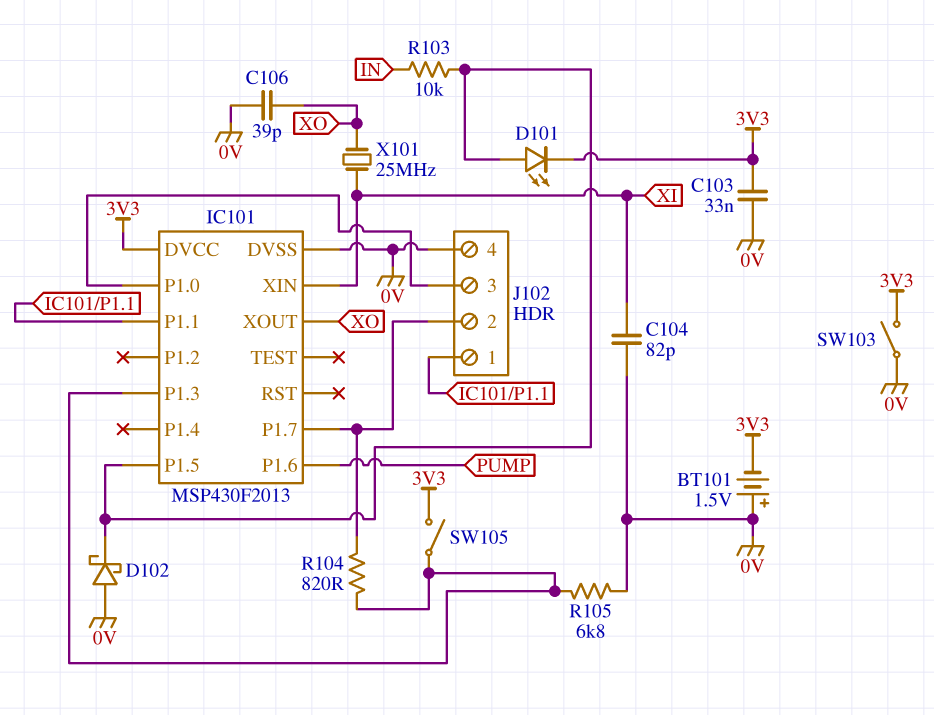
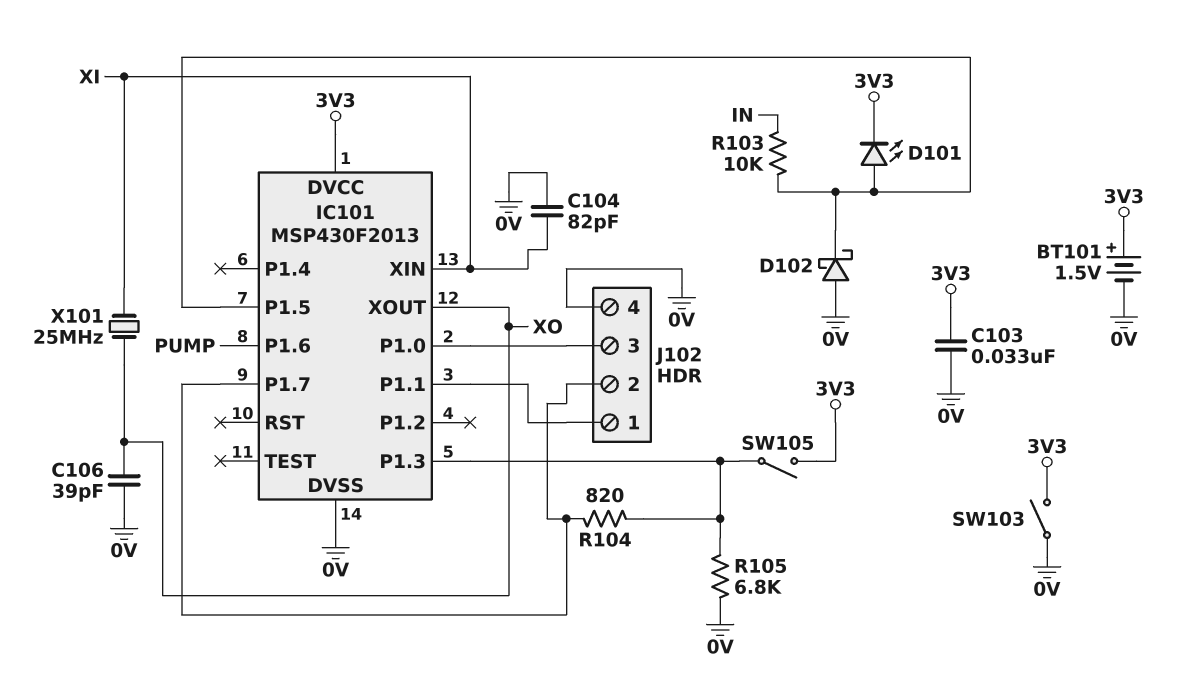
BT101: 1.5V (plus 0V, minus 3V3) -> 1.5V (plus 3V3, minus 0V)

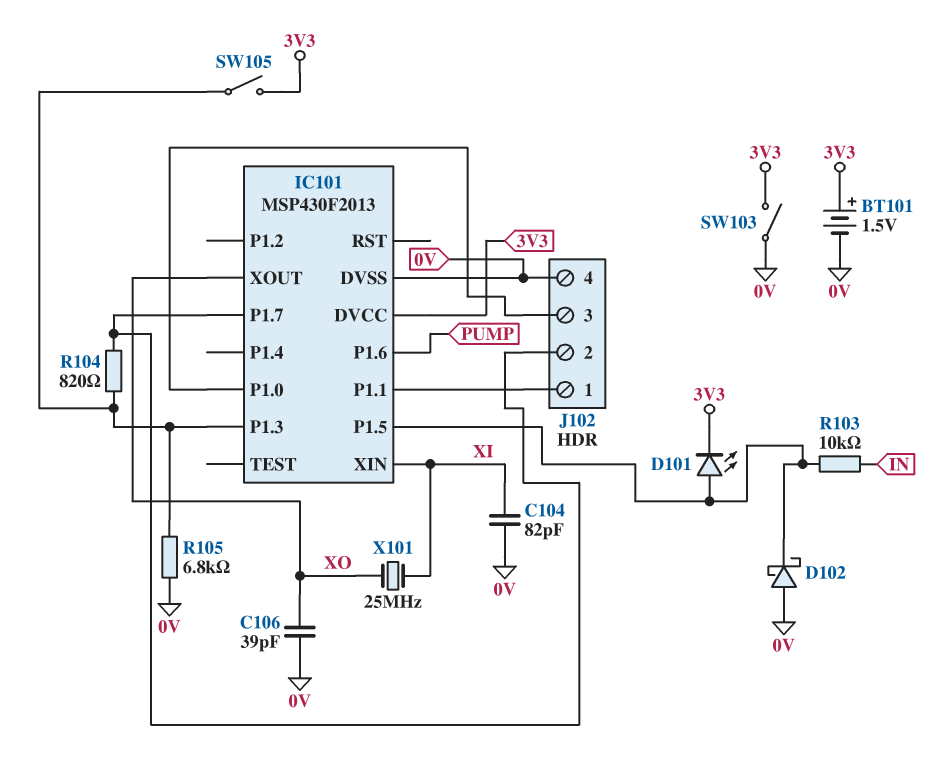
C103: 33nF (0V, 3V3) -> none

